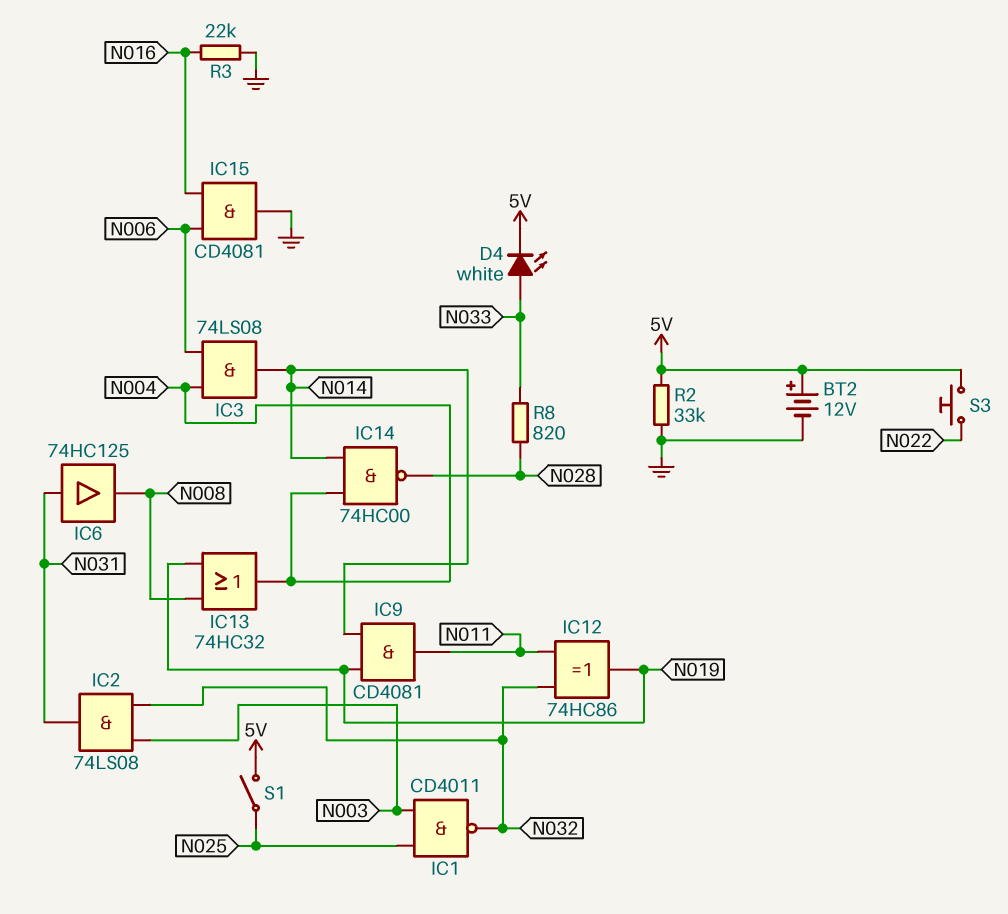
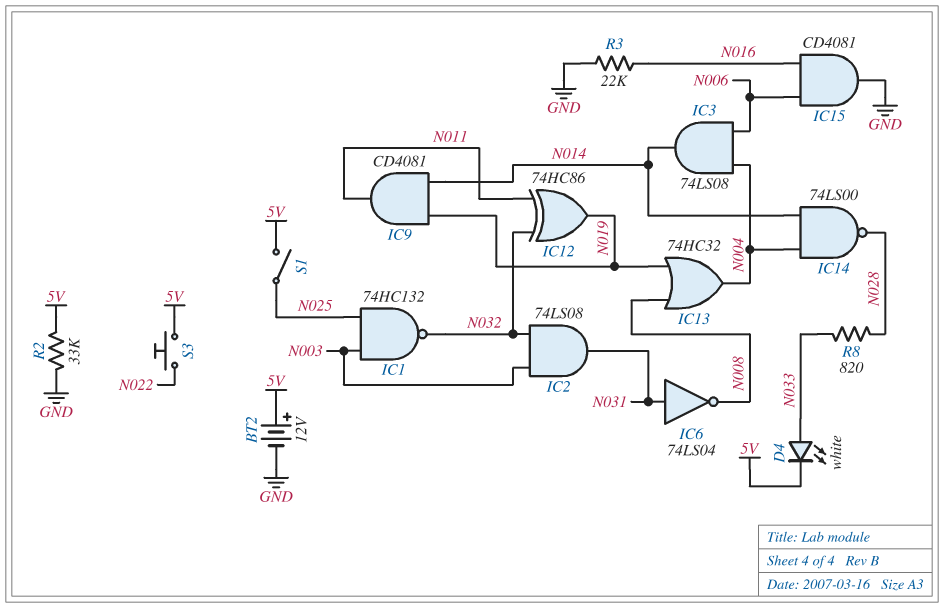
IC1: NAND CD4011 (in N003, in N025, out N032) -> NAND 74HC132 (in N003, in N025, out N032)
IC6: buffer 74HC125 (in N031, out N008) -> NOT 74LS04 (in N031, out N008)
IC14: NAND 74HC00 (in N004, in N014, out N028) -> NAND 74LS00 (in N004, in N014, out N028)

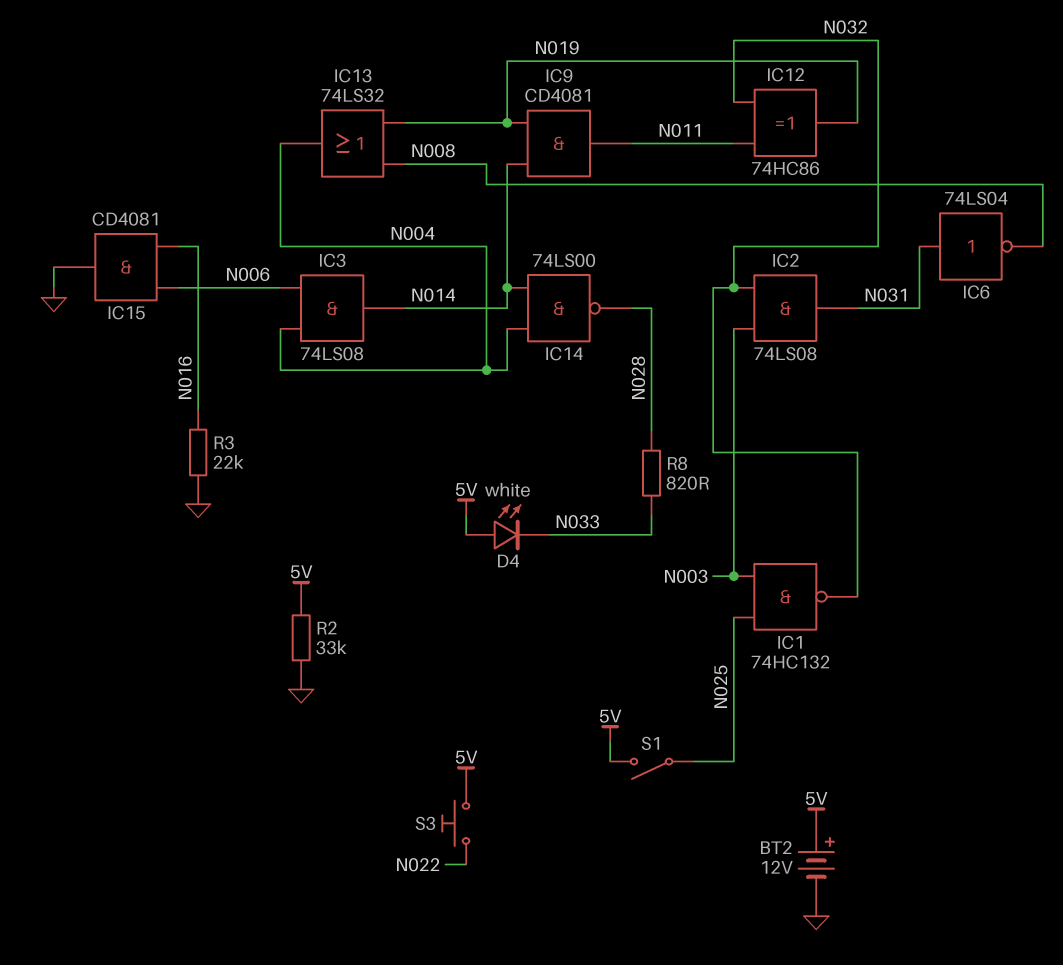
D4: LED white (A N033, K 5V) -> LED white (A 5V, K N033)
IC13: OR 74HC32 (in N008, in N019, out N004) -> OR 74LS32 (in N008, in N019, out N004)

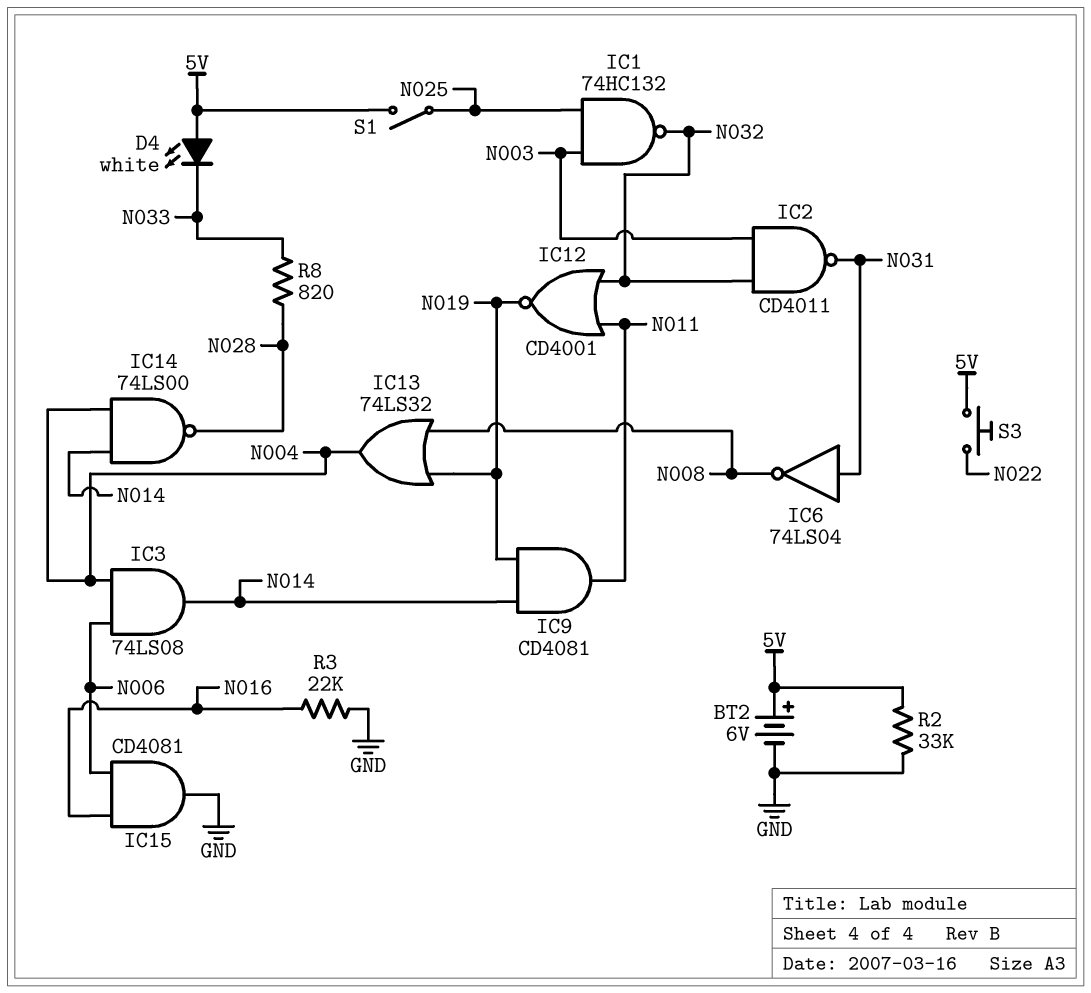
BT2: 12V (plus 5V, minus GND) -> 6V (plus 5V, minus GND)
IC2: AND 74LS08 (in N003, in N032, out N031) -> NAND CD4011 (in N003, in N032, out N031)
IC12: XOR 74HC86 (in N011, in N032, out N019) -> NOR CD4001 (in N011, in N032, out N019)

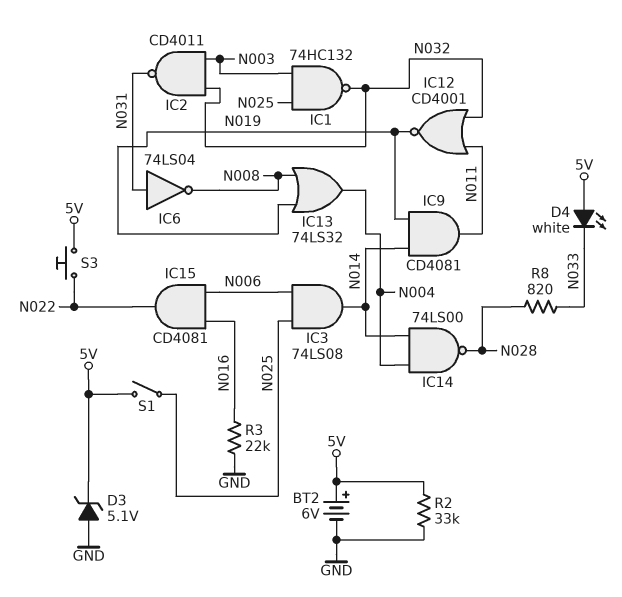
D3: none -> zener 5.1V (A GND, K 5V)
IC3: AND 74LS08 (in N004, in N006, out N014) -> AND 74LS08 (in N006, in N025, out N014)
IC15: AND CD4081 (in N006, in N016, out GND) -> AND CD4081 (in N006, in N016, out N022)

